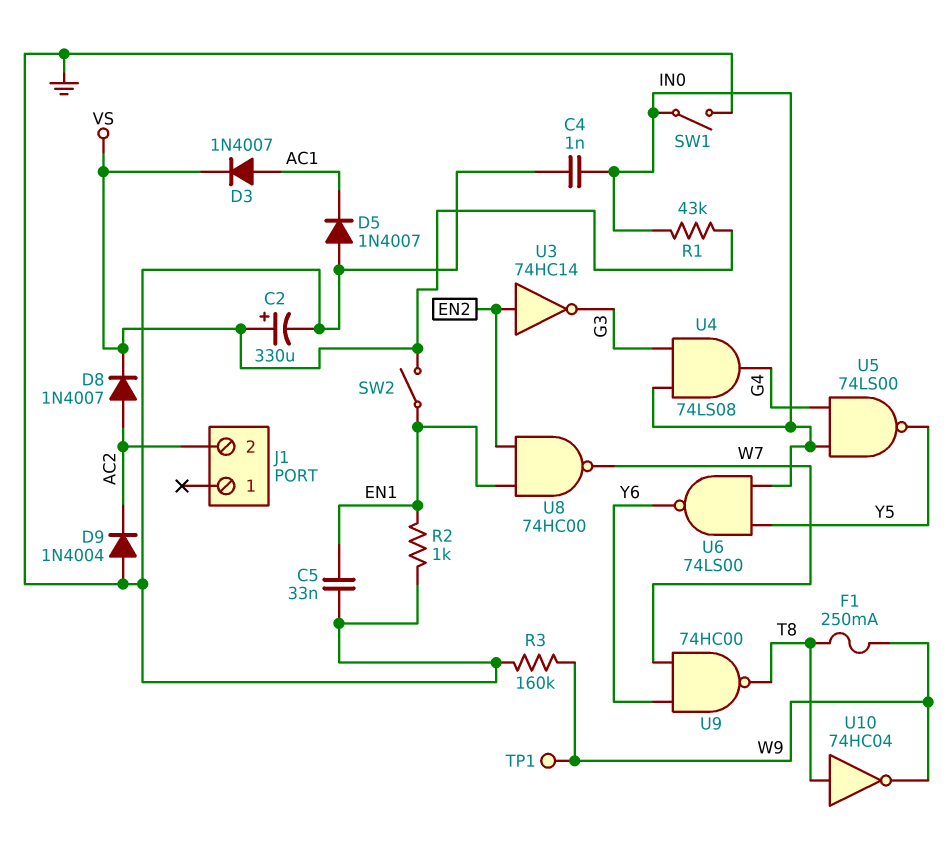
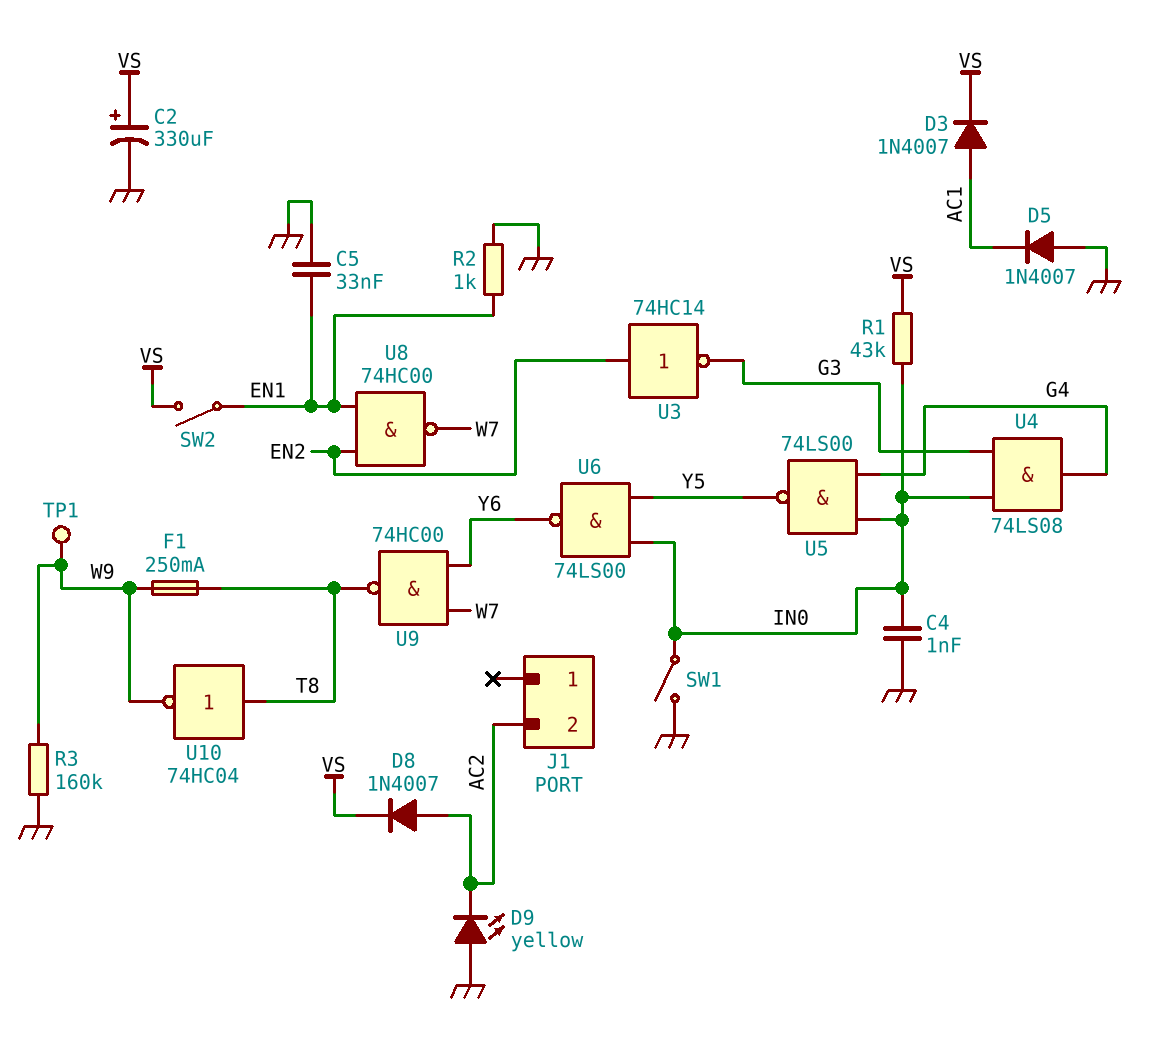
D9: diode 1N4004 (A GND, K AC2) -> LED yellow (A GND, K AC2)

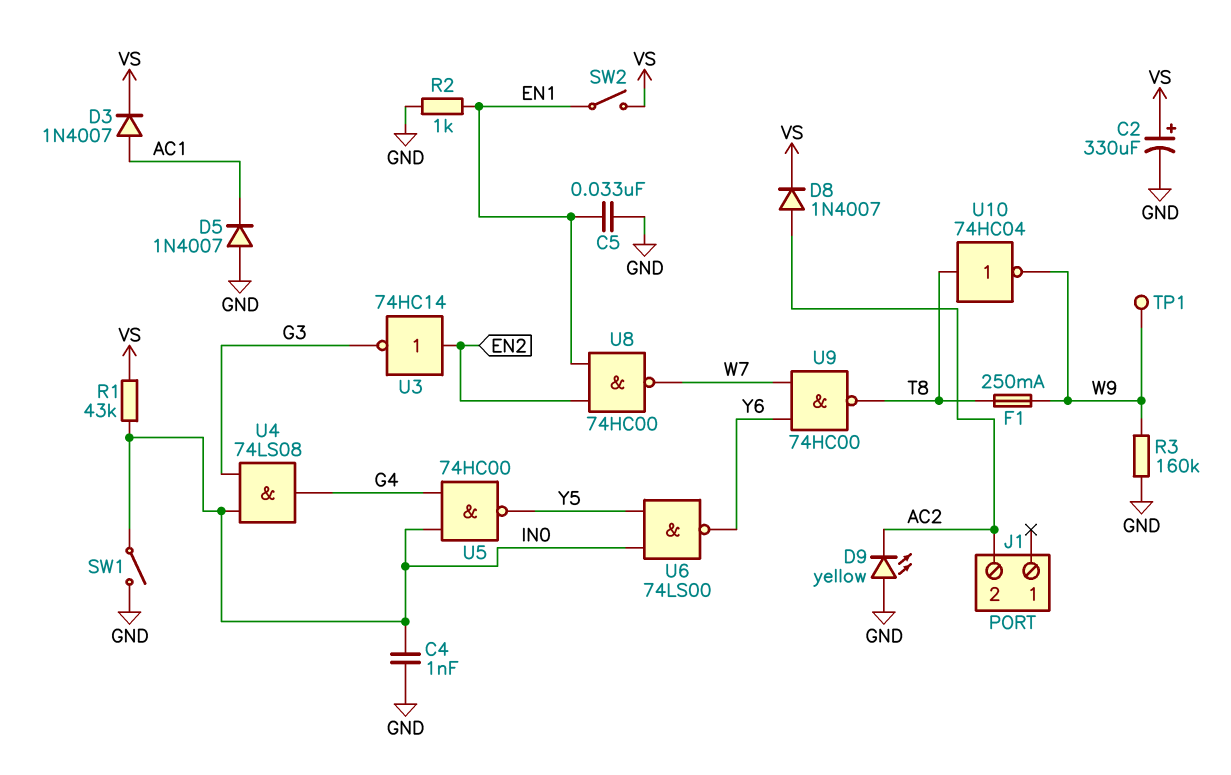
U5: NAND 74LS00 (in G4, in IN0, out Y5) -> NAND 74HC00 (in G4, in IN0, out Y5)

